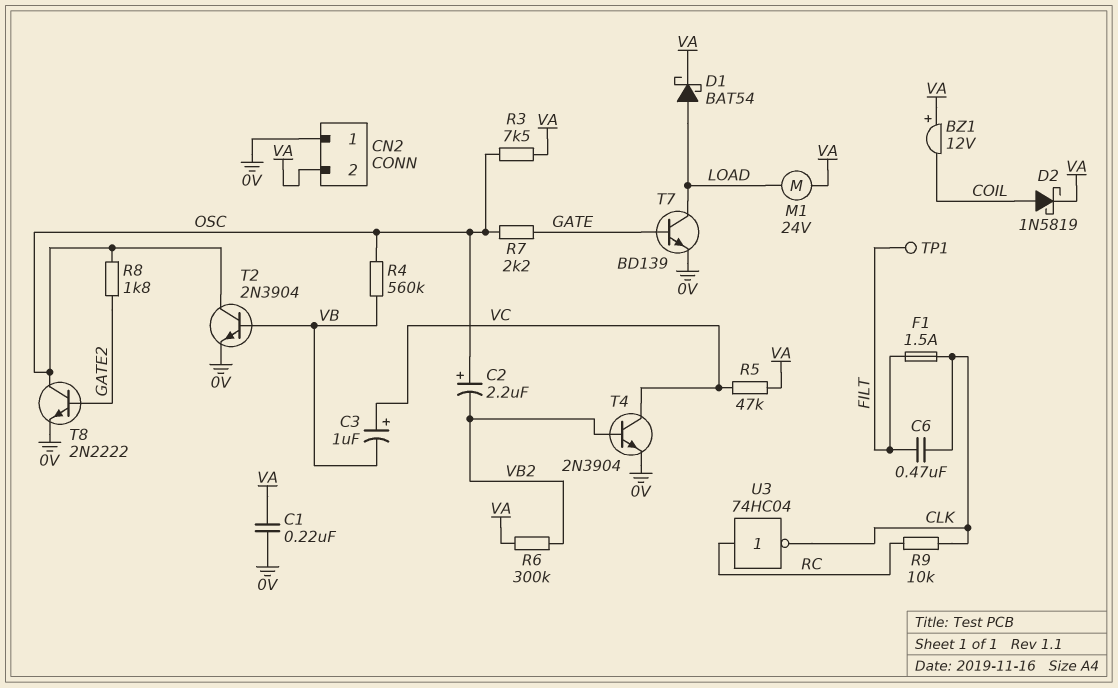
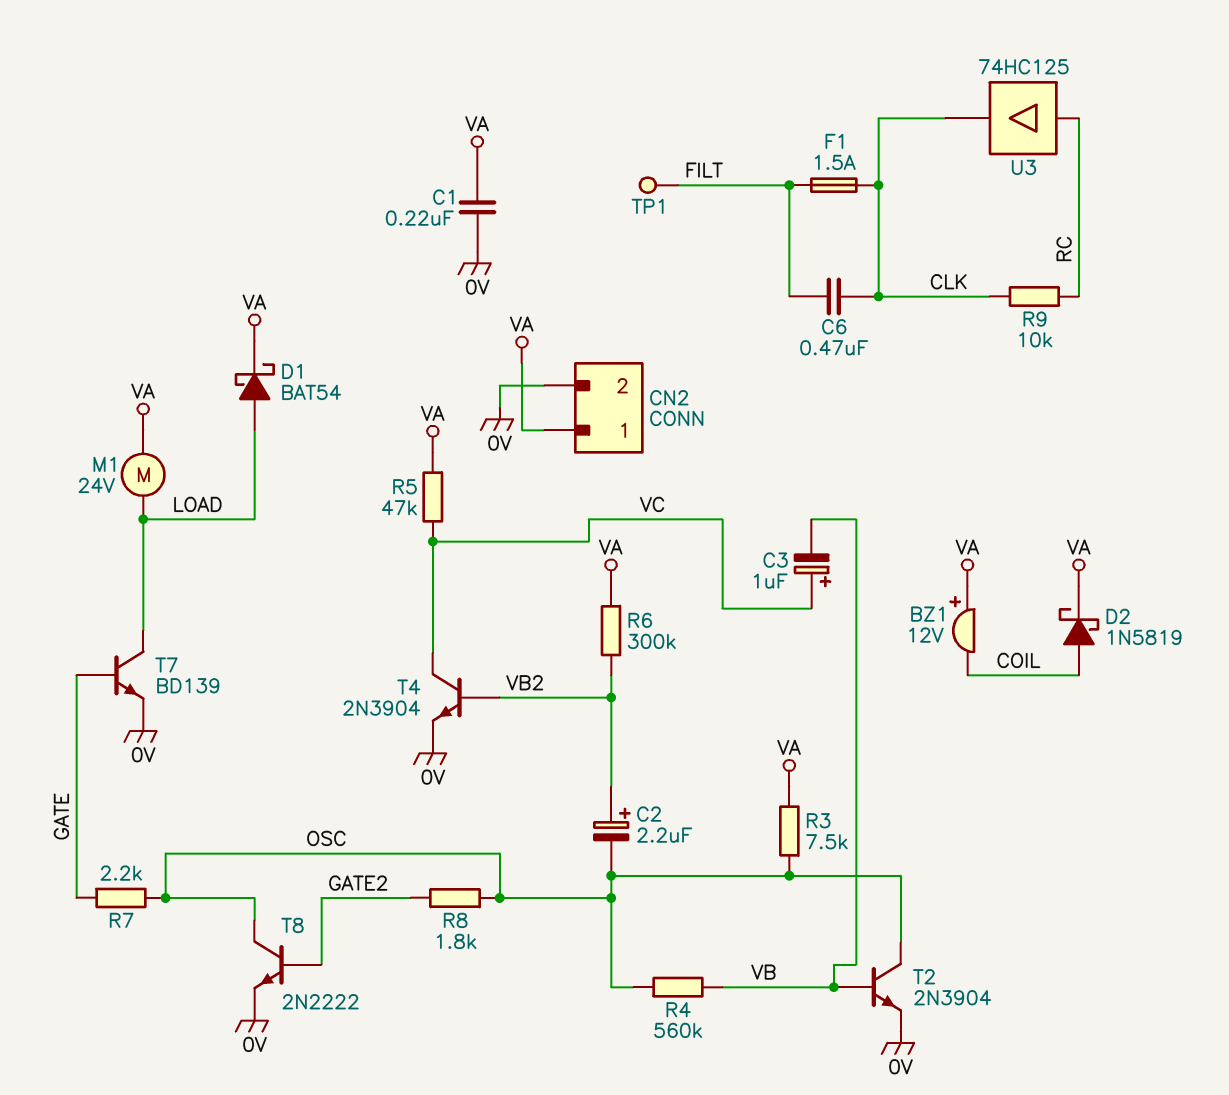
C2: 2.2uF (plus OSC, minus VB2) -> 2.2uF (plus VB2, minus OSC)
CN2 pin 1: 0V -> VA
CN2 pin 2: VA -> 0V
U3: NOT 74HC04 (in RC, out CLK) -> buffer 74HC125 (in RC, out CLK)

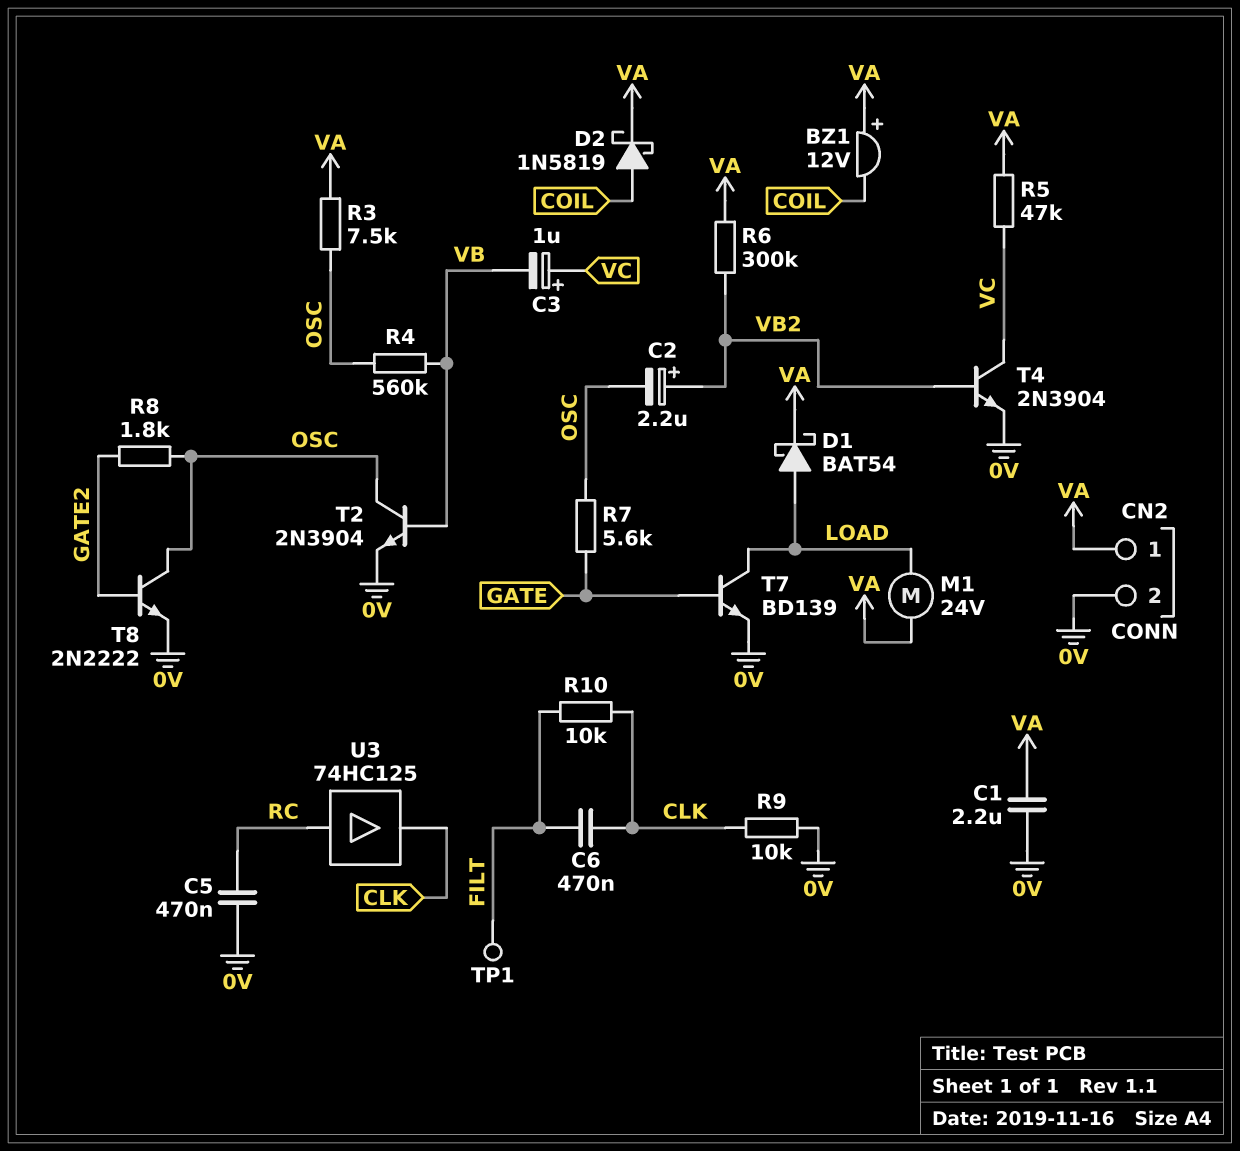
C1: 220nF (0V, VA) -> 2.2uF (0V, VA)
C5: none -> 470nF (0V, RC)
F1: 1.5A (CLK, FILT) -> none
R7: 2.2k (GATE, OSC) -> 5.6k (GATE, OSC)
R9: 10k (CLK, RC) -> 10k (0V, CLK)
R10: none -> 10k (CLK, FILT)

